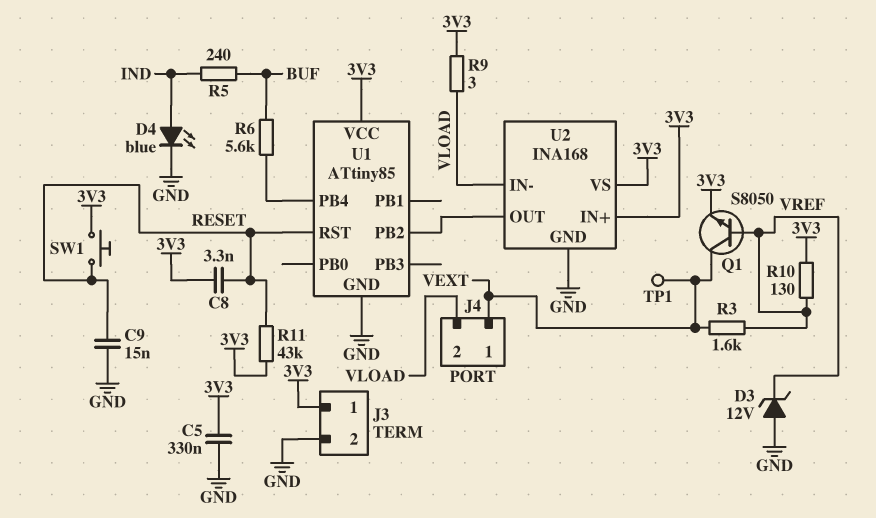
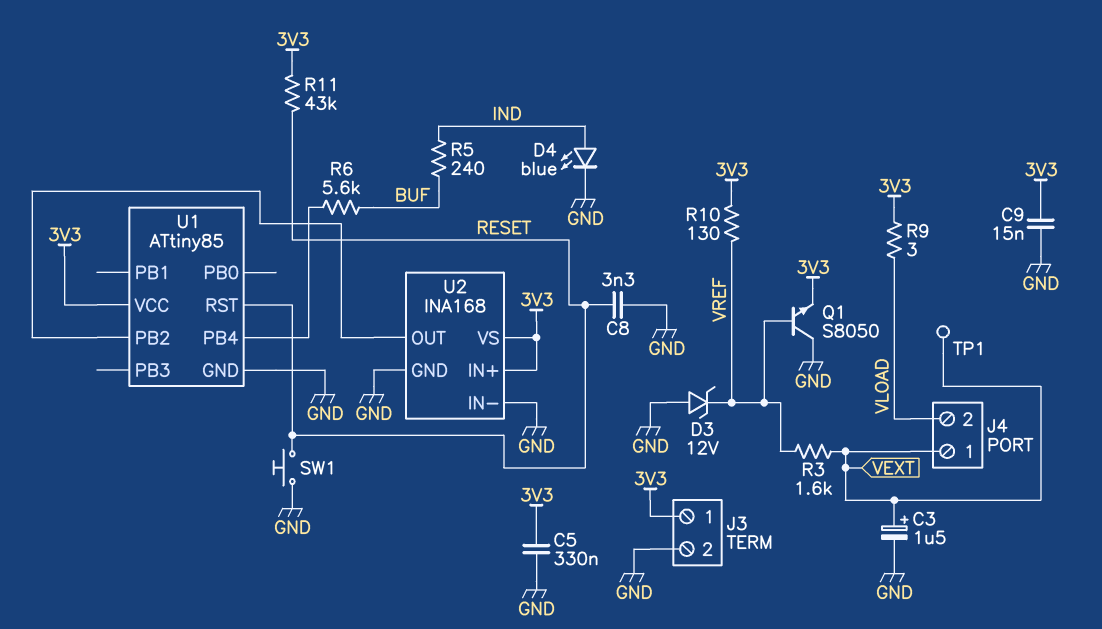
C3: none -> 1.5uF (plus VEXT, minus GND)
C8: 3.3nF (3V3, RESET) -> 3.3nF (GND, RESET)
C9: 15nF (GND, RESET) -> 15nF (3V3, GND)
Q1: NPN S8050 (B VREF, C VEXT, E 3V3) -> NPN S8050 (B VREF, C GND, E 3V3)
SW1: button (3V3, RESET) -> button (GND, RESET)
U2 pin IN-: VLOAD -> GND

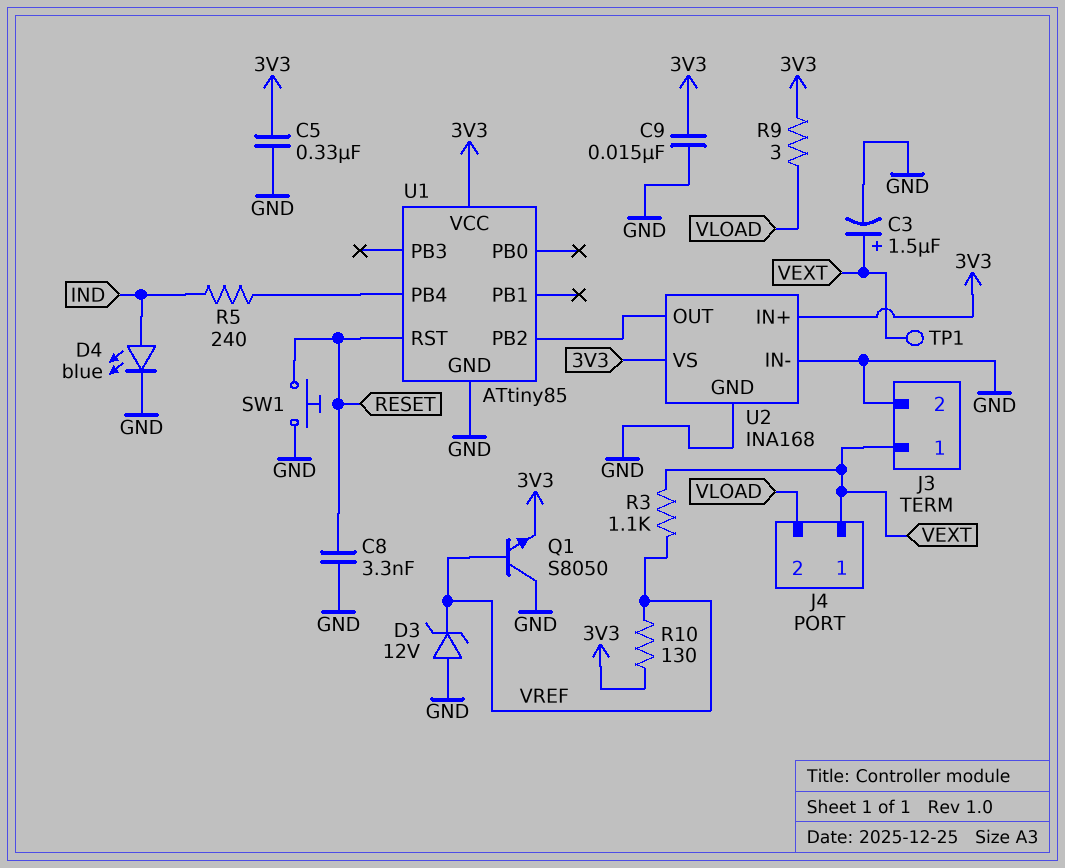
J3 pin 1: 3V3 -> VEXT
R3: 1.6k (VEXT, VREF) -> 1.1k (VEXT, VREF)
R5: 240 (BUF, IND) -> 240 (IND, U1/PB4)
R6: 5.6k (BUF, U1/PB4) -> none
R11: 43k (3V3, RESET) -> none

